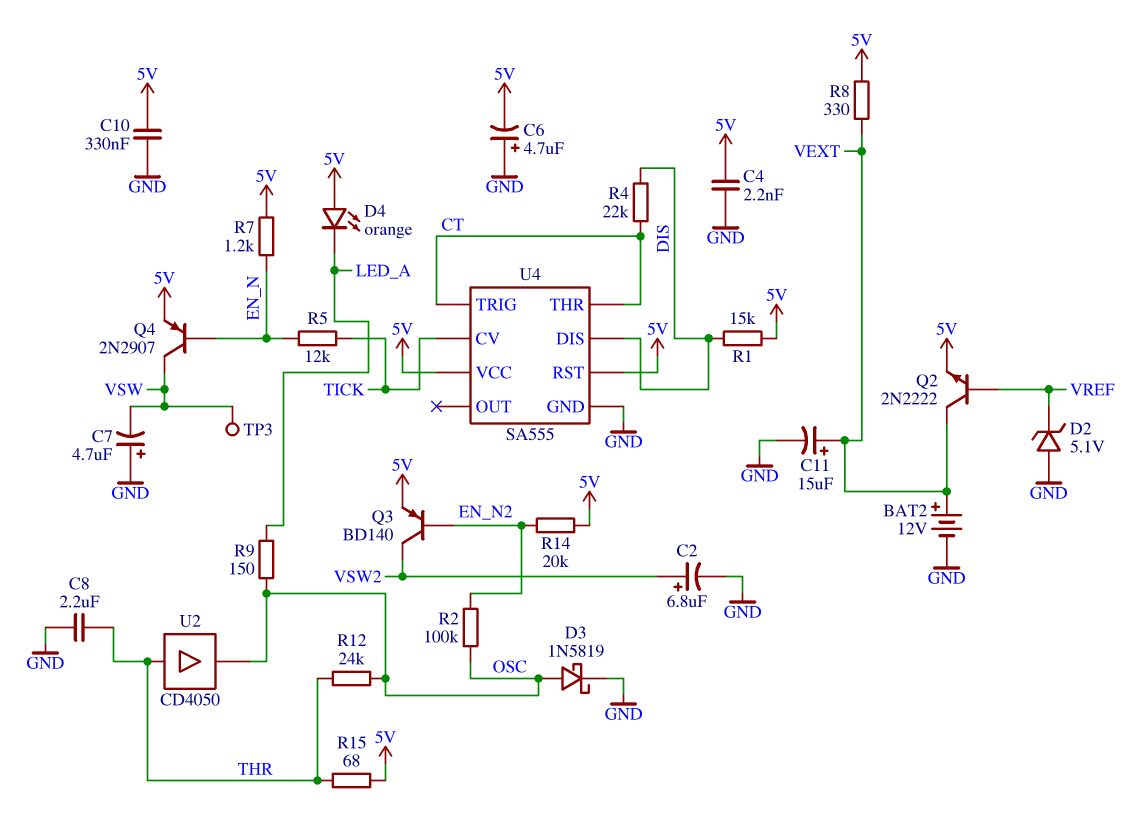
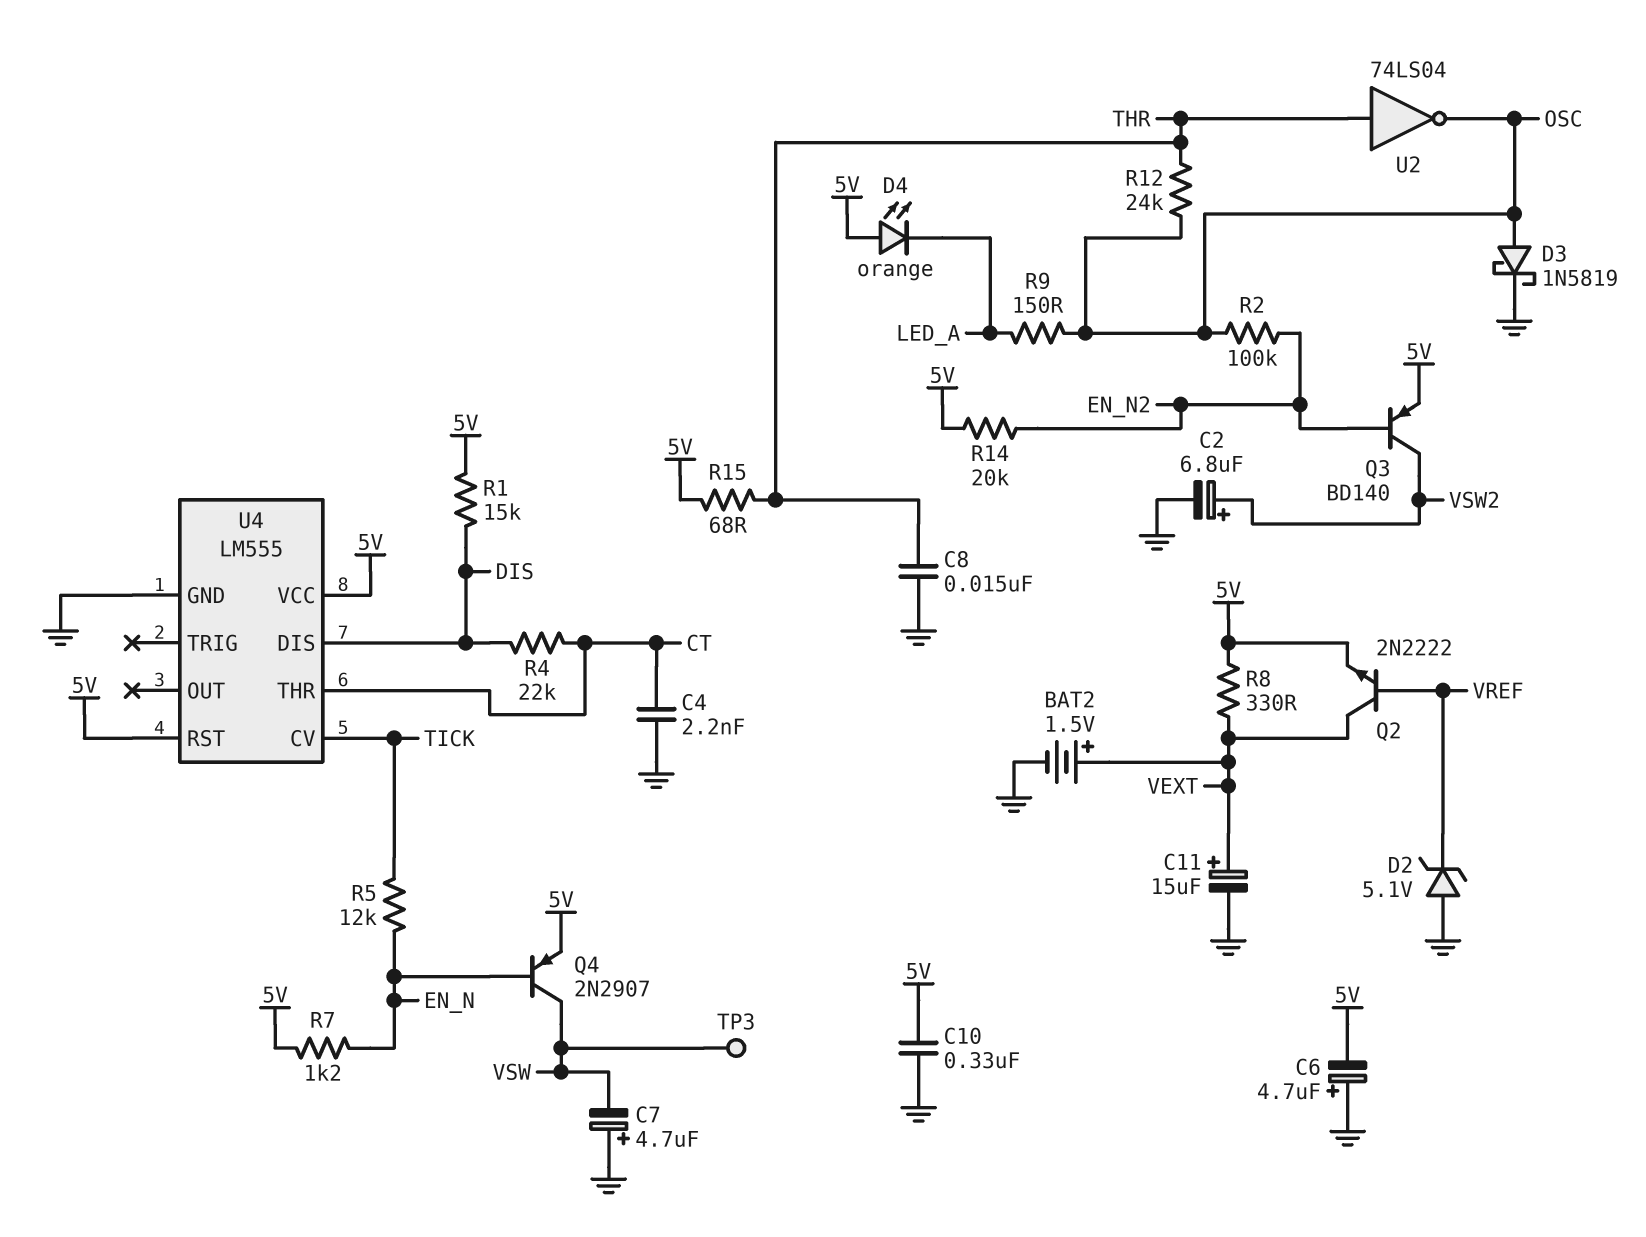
BAT2: 12V (plus VEXT, minus GND) -> 1.5V (plus VEXT, minus GND)
C4: 2.2nF (5V, GND) -> 2.2nF (CT, GND)
C8: 2.2uF (GND, THR) -> 15nF (GND, THR)
U2: buffer CD4050 (in THR, out OSC) -> NOT 74LS04 (in THR, out OSC)
U4: SA555 -> LM555
U4 pin TRIG: CT -> none

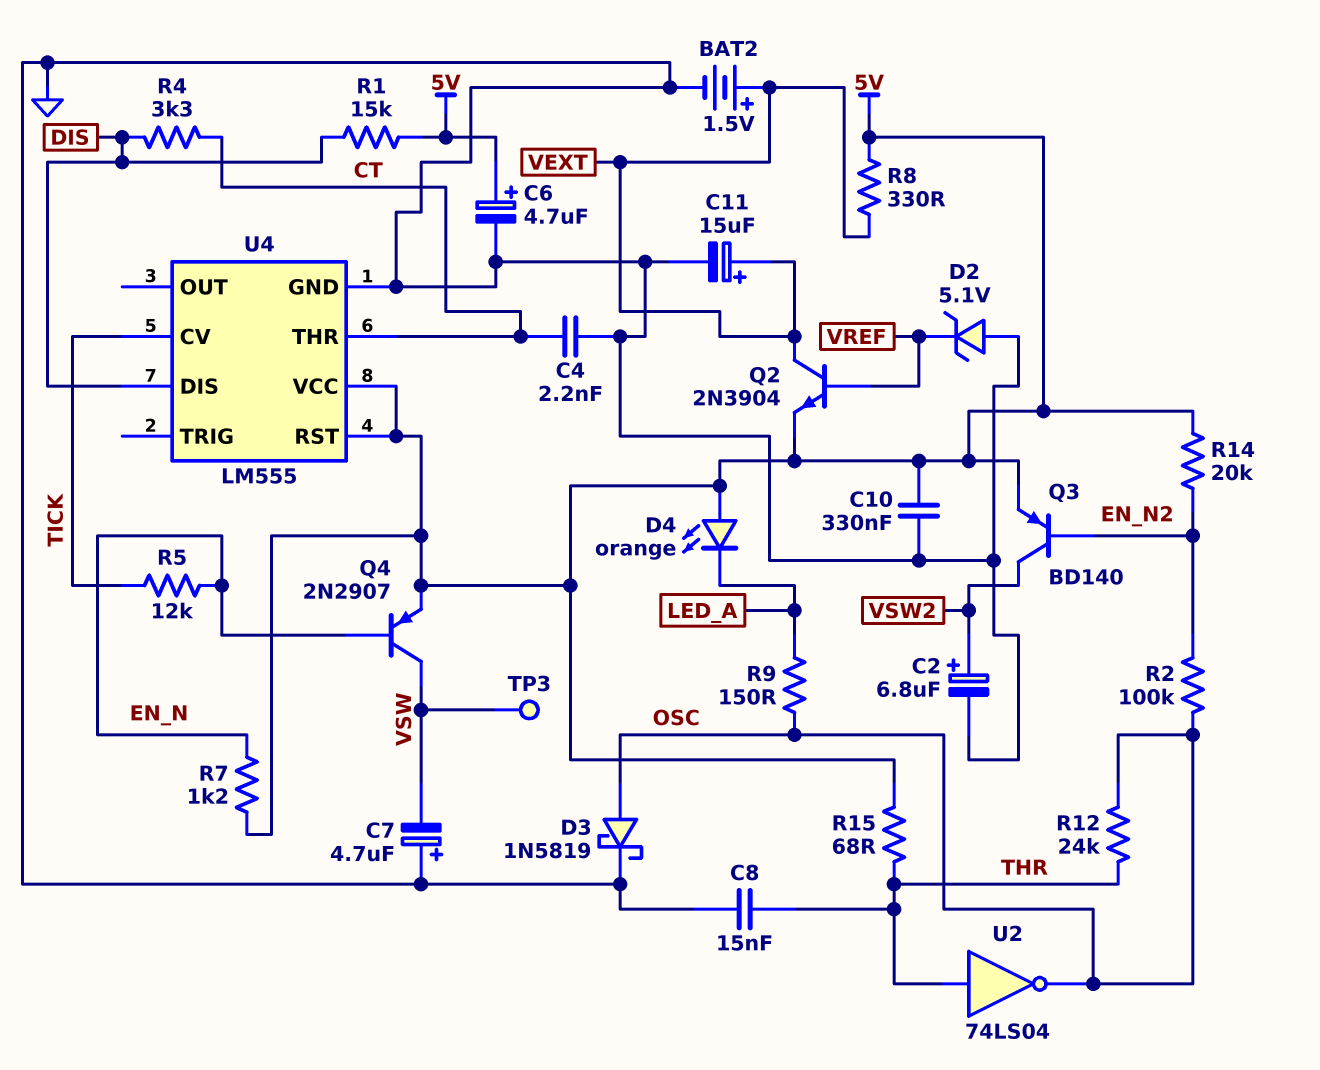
C6: 4.7uF (plus GND, minus 5V) -> 4.7uF (plus 5V, minus GND)
Q2: NPN 2N2222 (B VREF, C VEXT, E 5V) -> NPN 2N3904 (B VREF, C VEXT, E 5V)
R4: 22k (CT, DIS) -> 3.3k (CT, DIS)

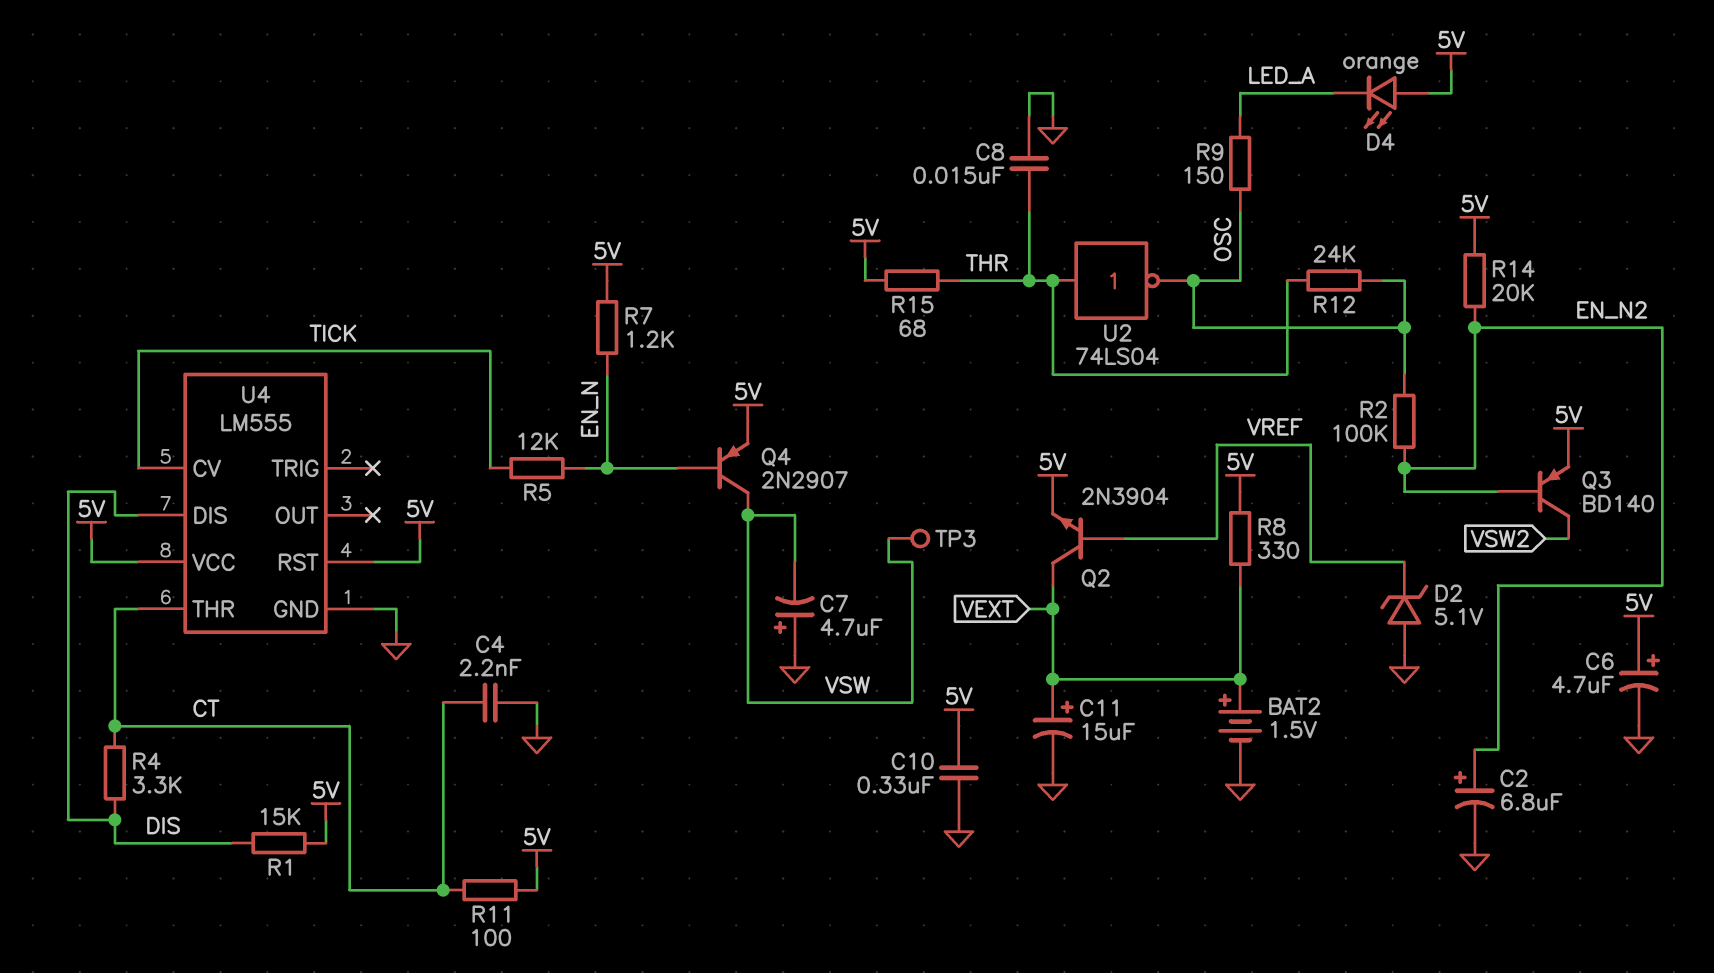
C2: 6.8uF (plus VSW2, minus GND) -> 6.8uF (plus EN_N2, minus GND)
D3: schottky 1N5819 (A OSC, K GND) -> none
R11: none -> 100 (5V, CT)

